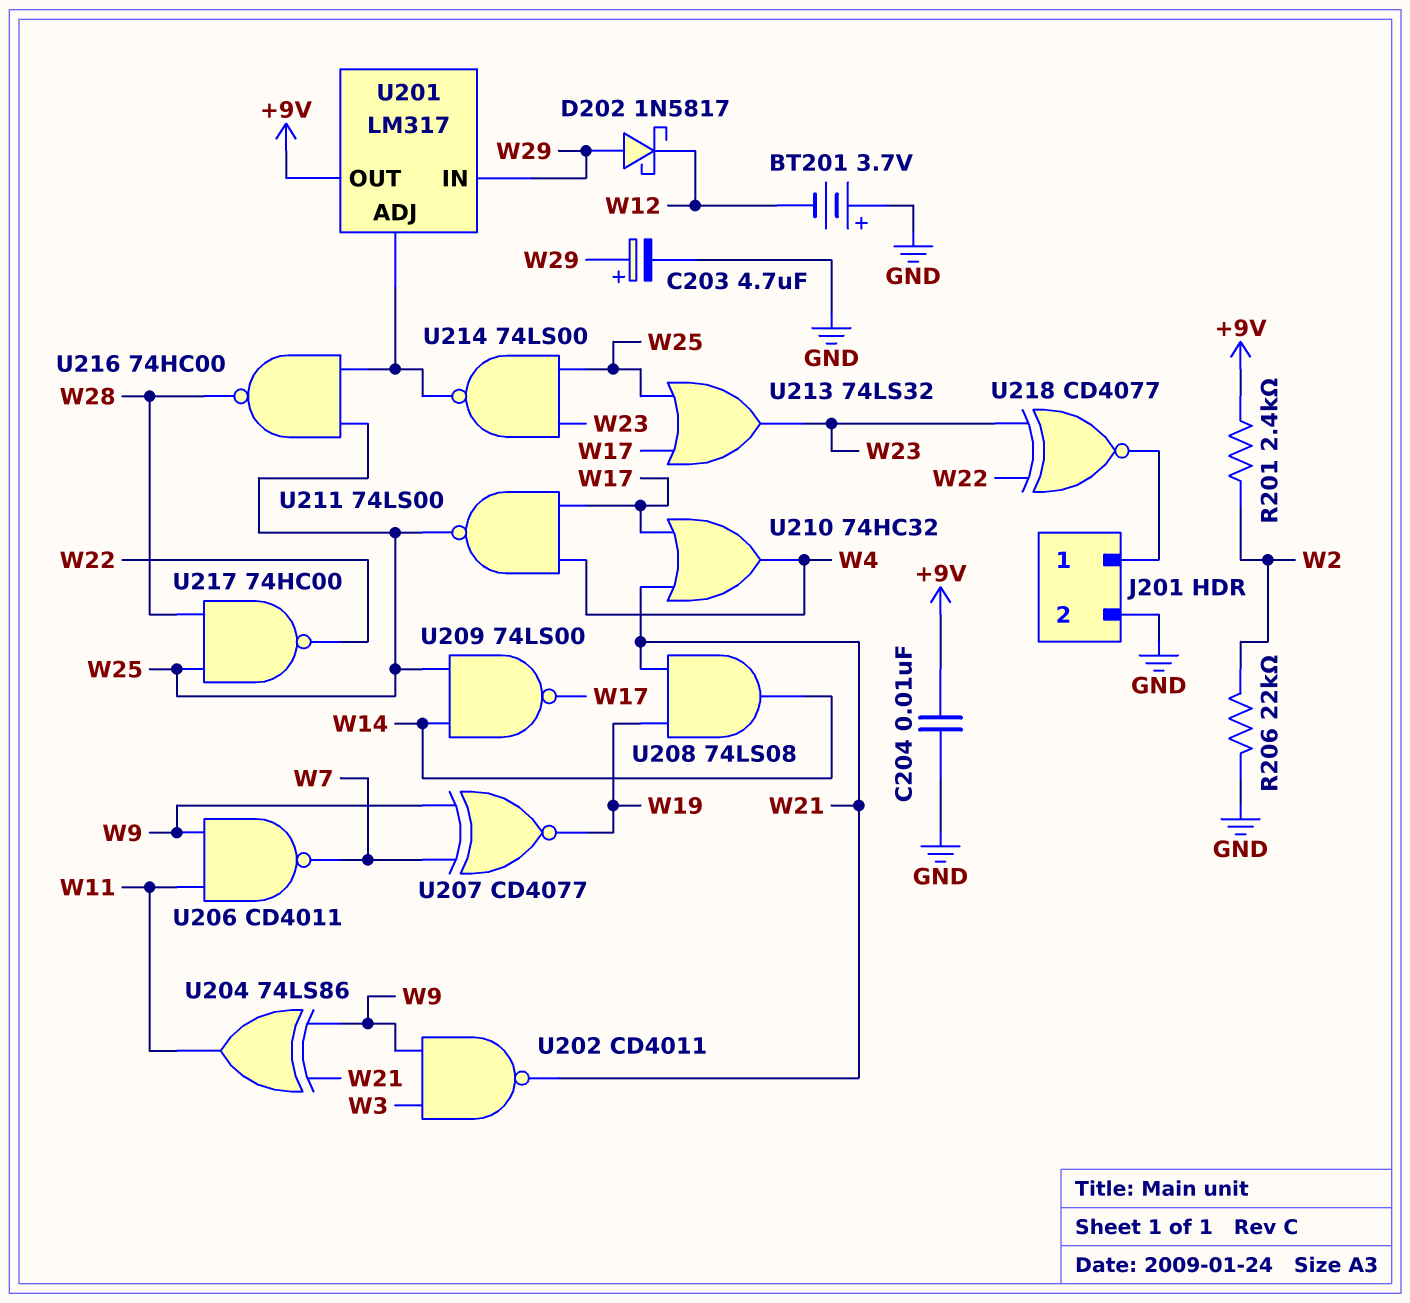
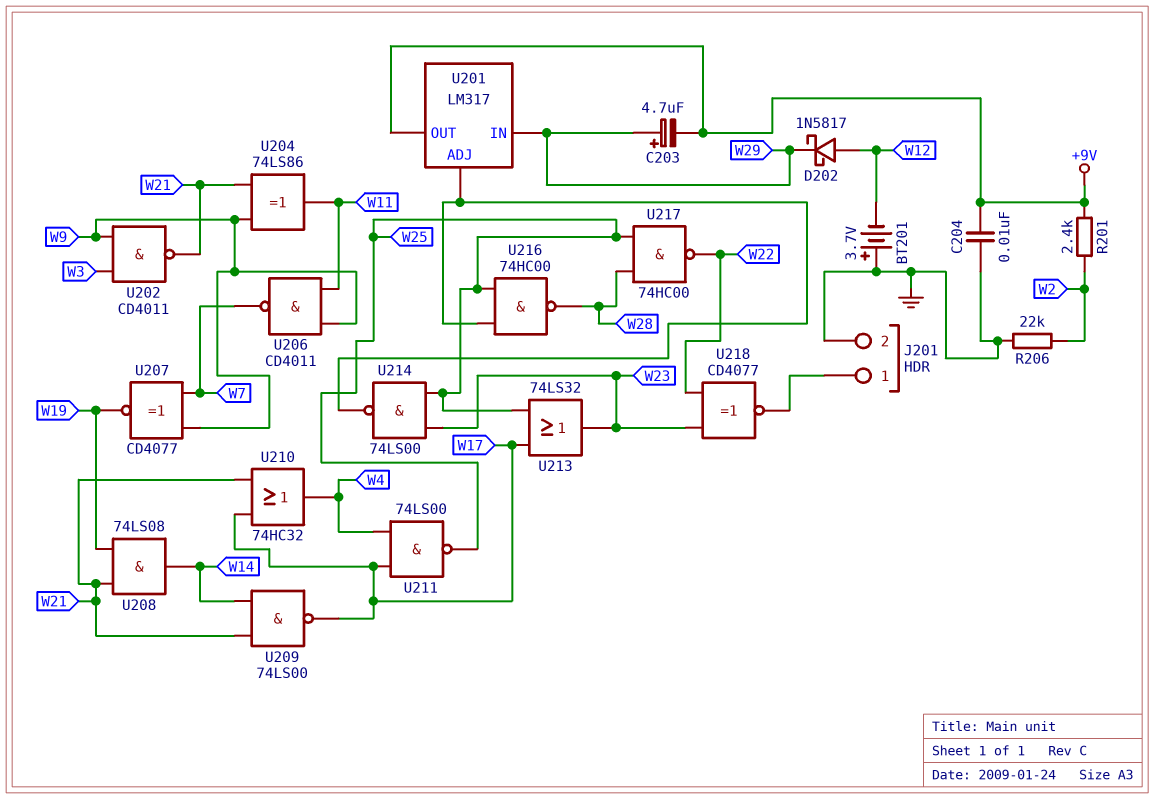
C203: 4.7uF (plus W29, minus GND) -> 4.7uF (plus W29, minus +9V)
D202: schottky 1N5817 (A W29, K W12) -> schottky 1N5817 (A W12, K W29)
U209: NAND 74LS00 (in W14, in W25, out W17) -> NAND 74LS00 (in W14, in W21, out W17)

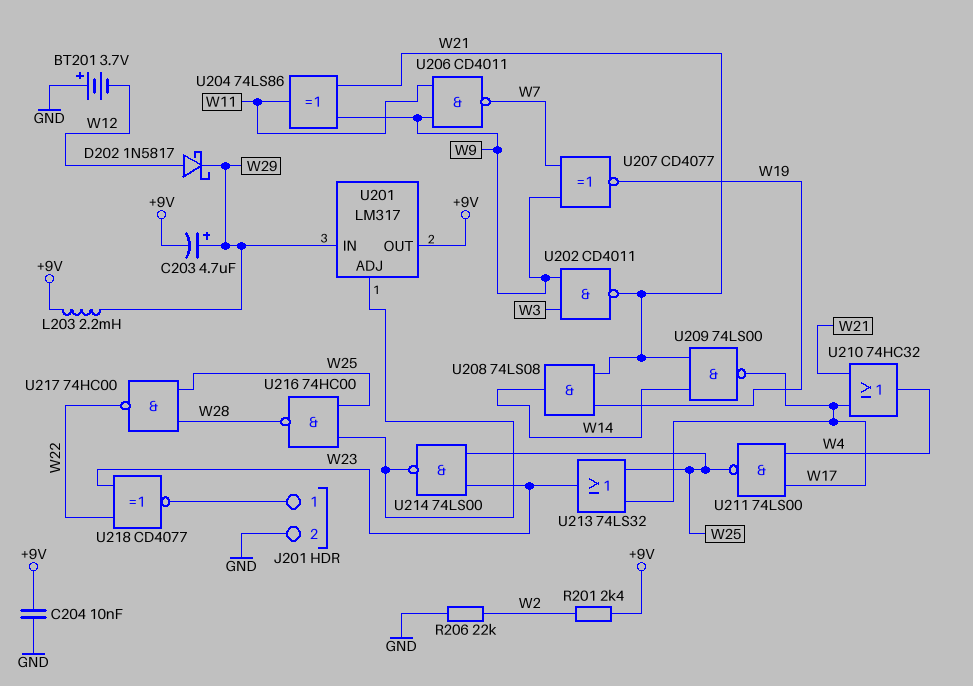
L203: none -> 2.2mH (+9V, W29)

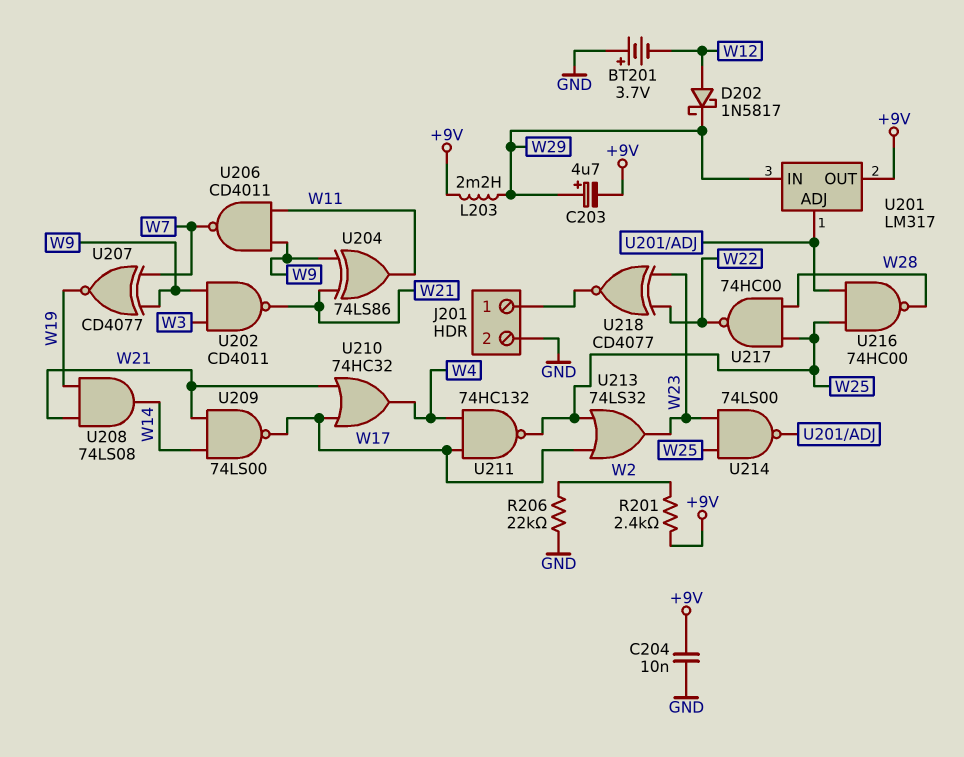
U211: NAND 74LS00 (in W4, in W17, out W25) -> NAND 74HC132 (in W4, in W17, out W25)

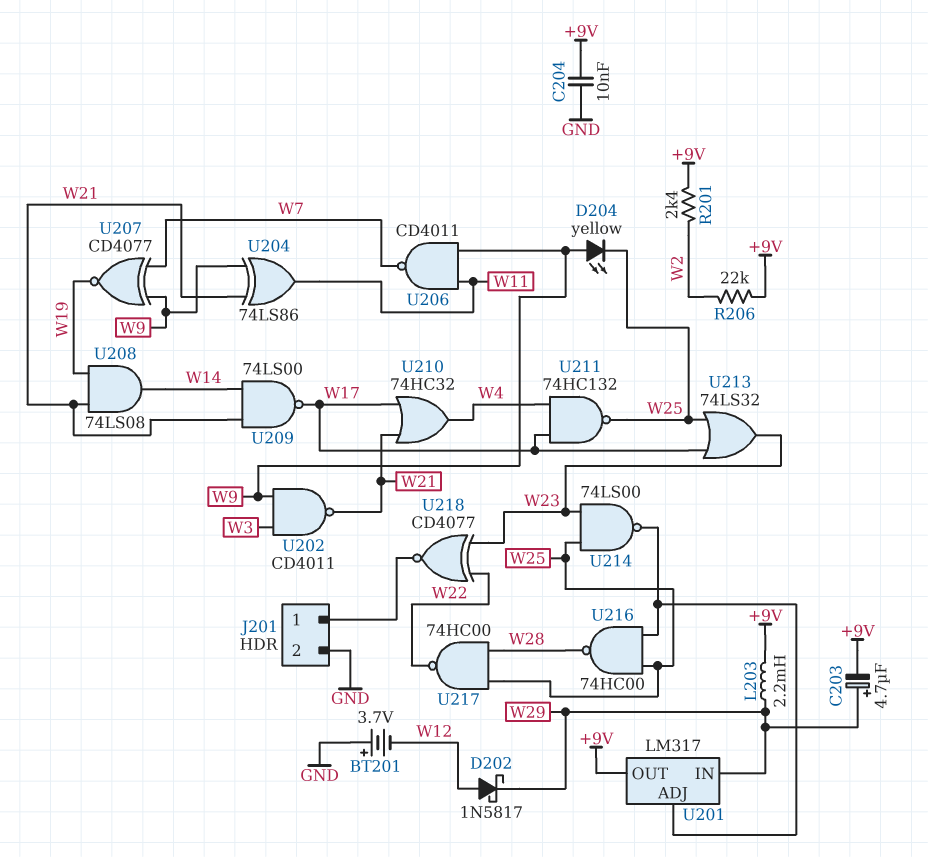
D204: none -> LED yellow (A W9, K W25)
R206: 22k (GND, W2) -> 22k (+9V, W2)

